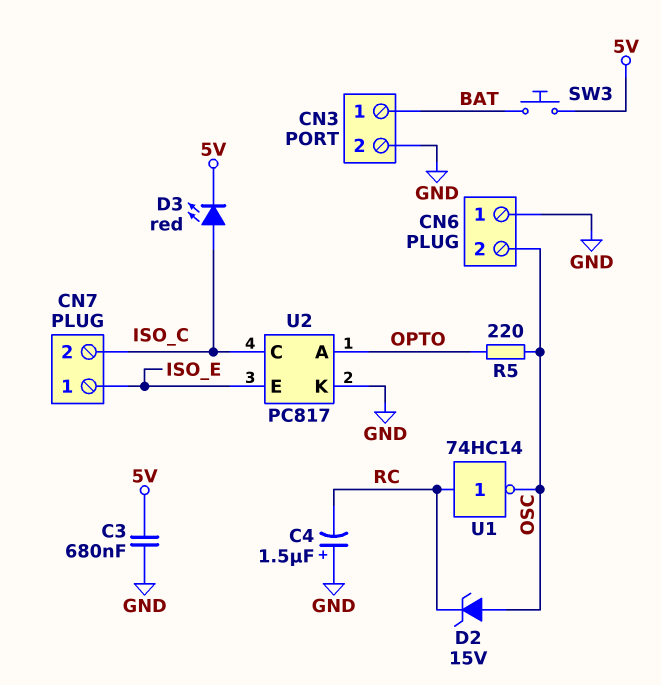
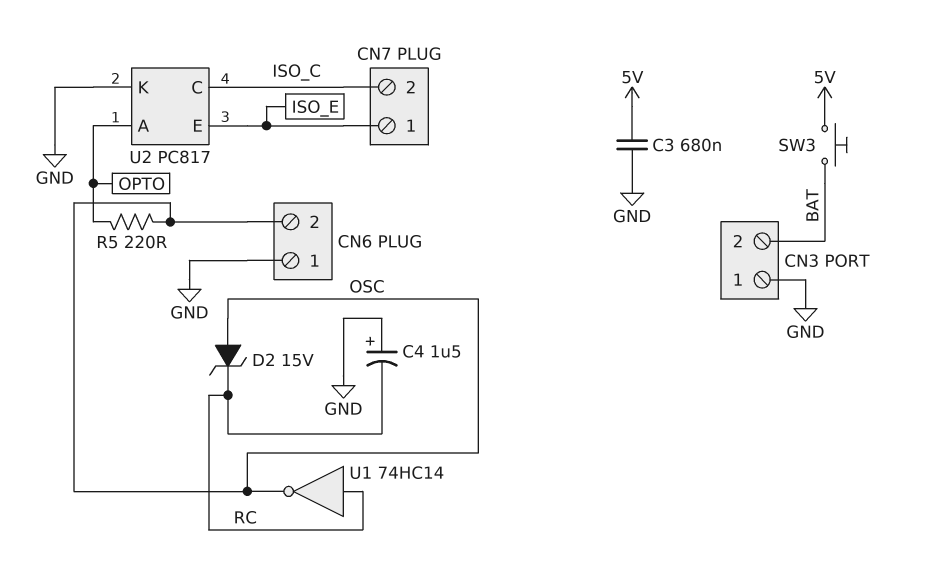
CN3 pin 1: BAT -> GND
CN3 pin 2: GND -> BAT
D3: LED red (A ISO_C, K 5V) -> none

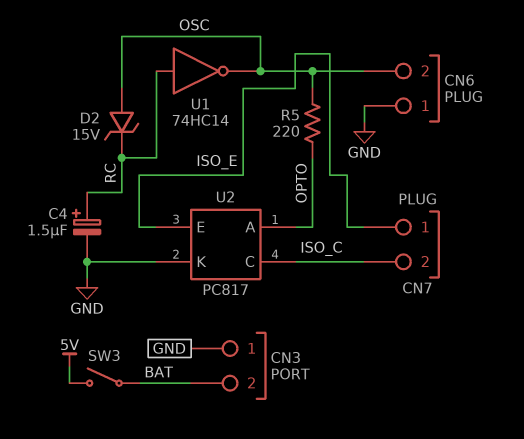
C3: 680nF (5V, GND) -> none
C4: 1.5uF (plus GND, minus RC) -> 1.5uF (plus RC, minus GND)
SW3: button (5V, BAT) -> switch (5V, BAT)

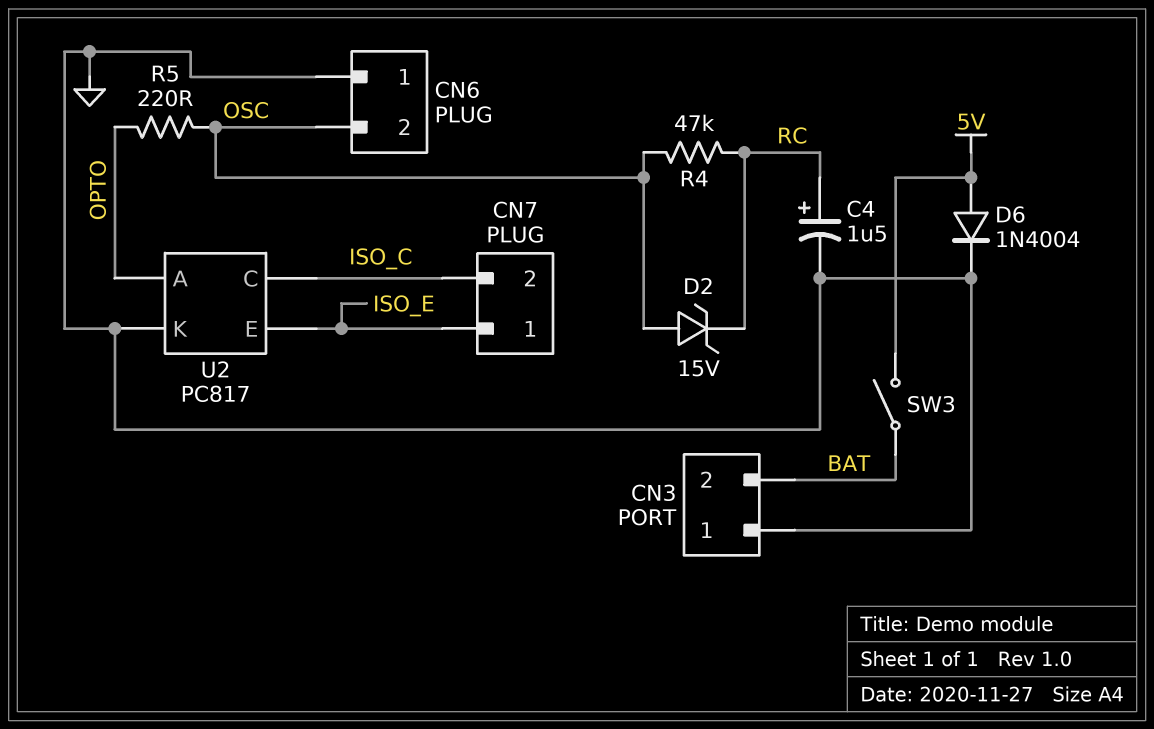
D6: none -> diode 1N4004 (A 5V, K GND)
R4: none -> 47k (OSC, RC)
U1: NOT 74HC14 (in RC, out OSC) -> none

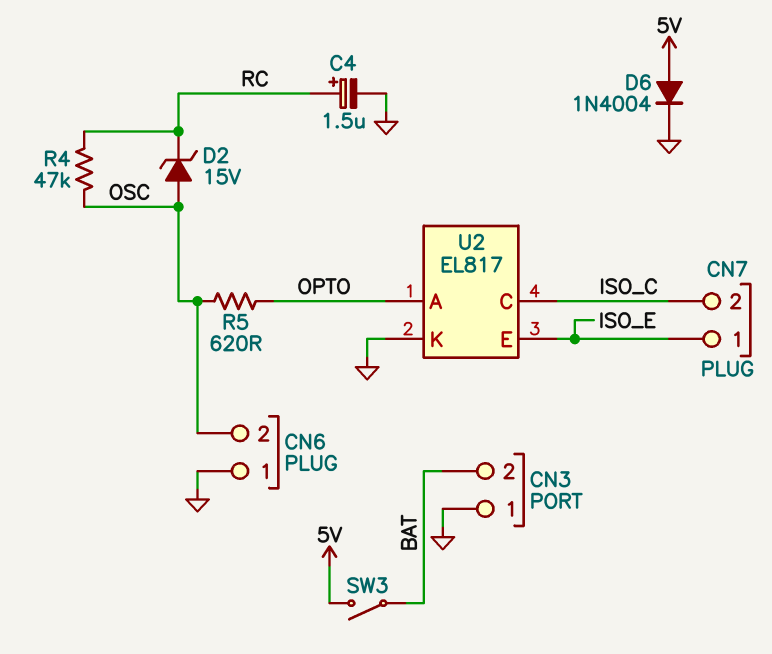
R5: 220 (OPTO, OSC) -> 620 (OPTO, OSC)
U2: PC817 -> EL817

